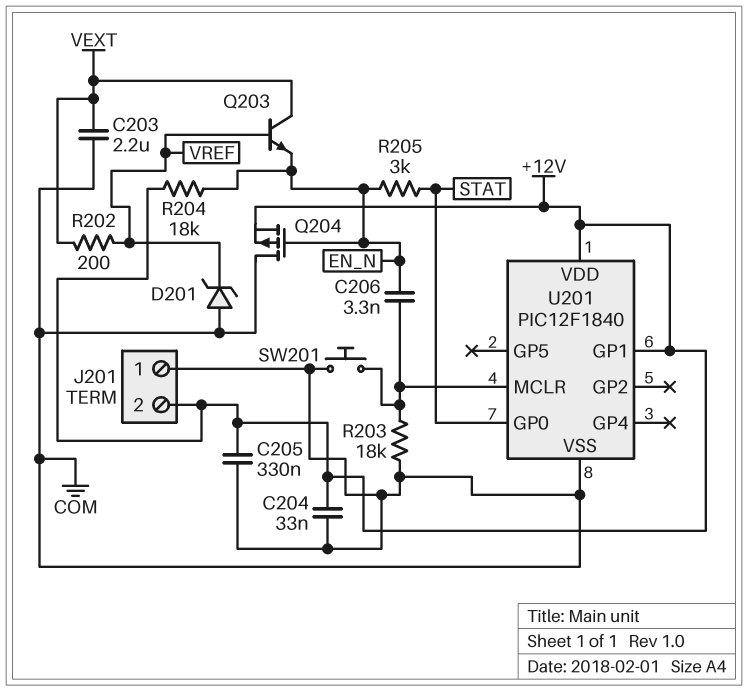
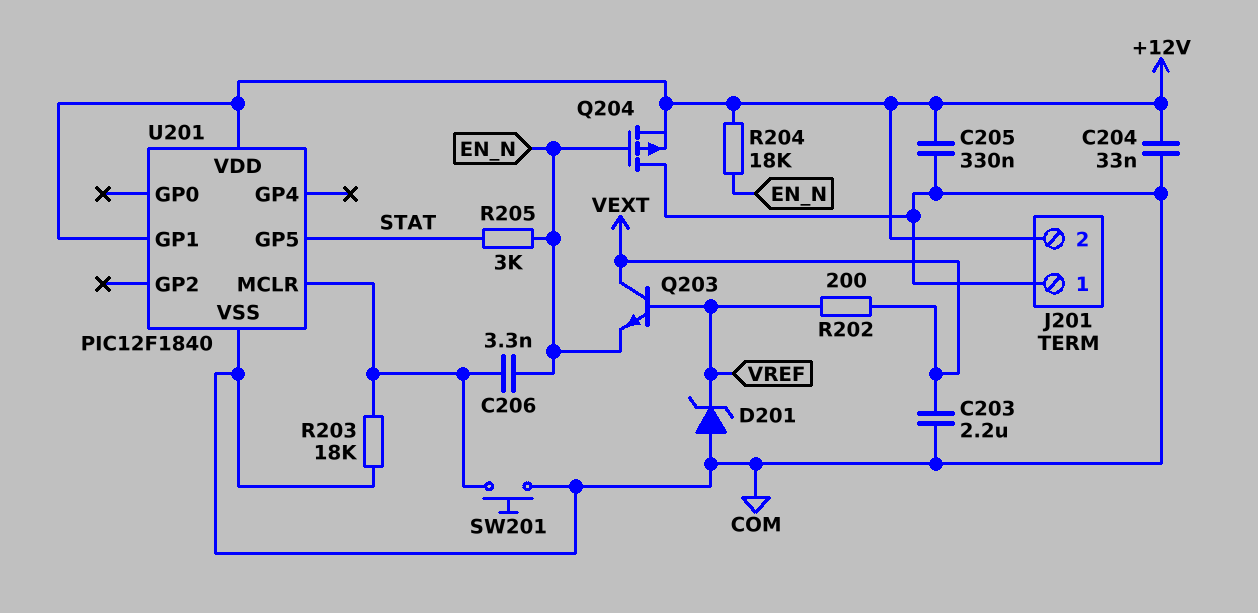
U201 pin GP0: STAT -> none
U201 pin GP5: none -> STAT

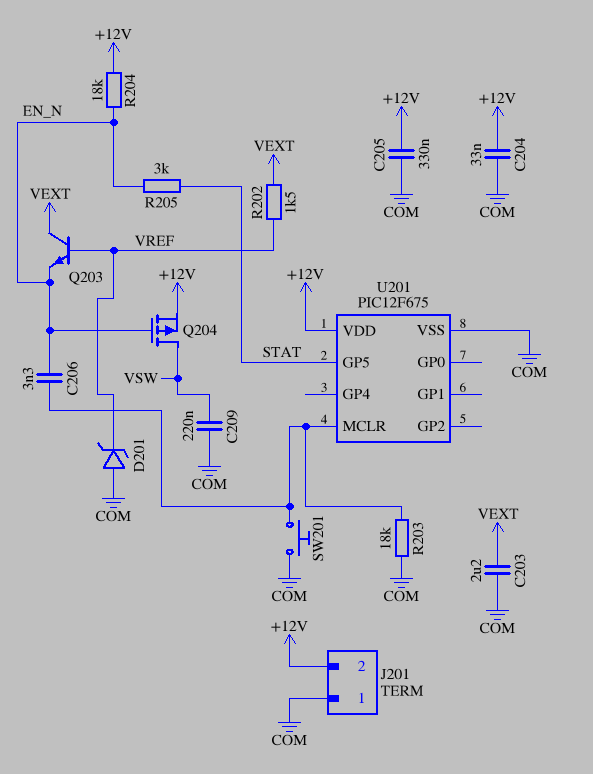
C209: none -> 220nF (COM, VSW)
Q204: PMOS (G EN_N, D COM, S +12V) -> PMOS (G EN_N, D VSW, S +12V)
R202: 200 (VEXT, VREF) -> 1.5k (VEXT, VREF)
U201: PIC12F1840 -> PIC12F675
U201 pin GP1: +12V -> none

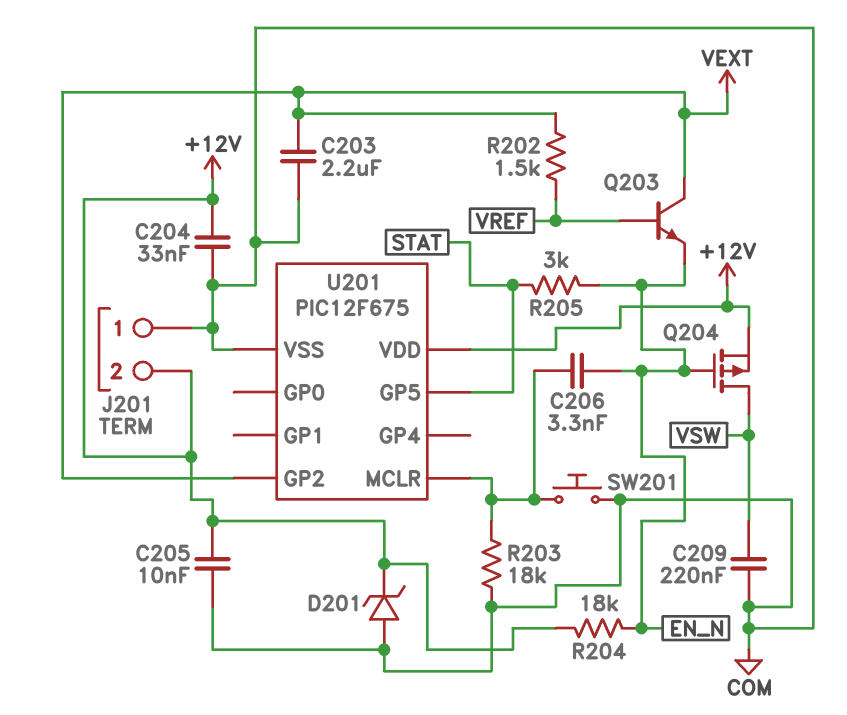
C205: 330nF (+12V, COM) -> 10nF (+12V, COM)
D201: zener (A COM, K VREF) -> zener (A COM, K +12V)
U201 pin GP2: none -> VEXT

